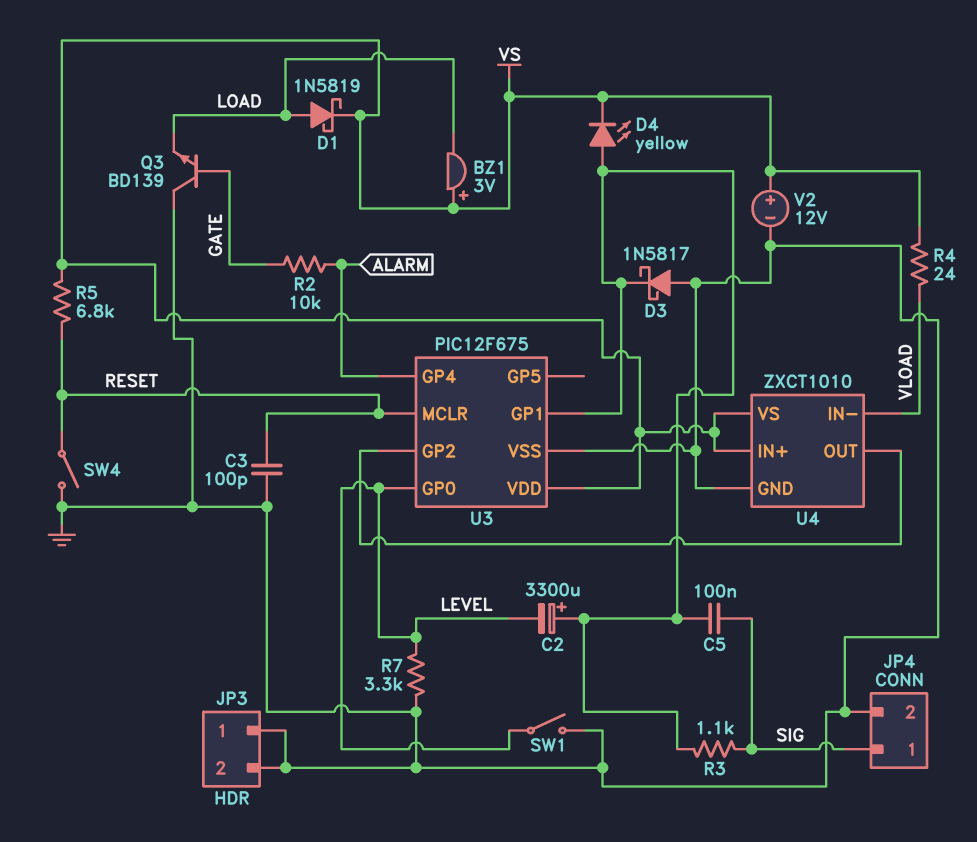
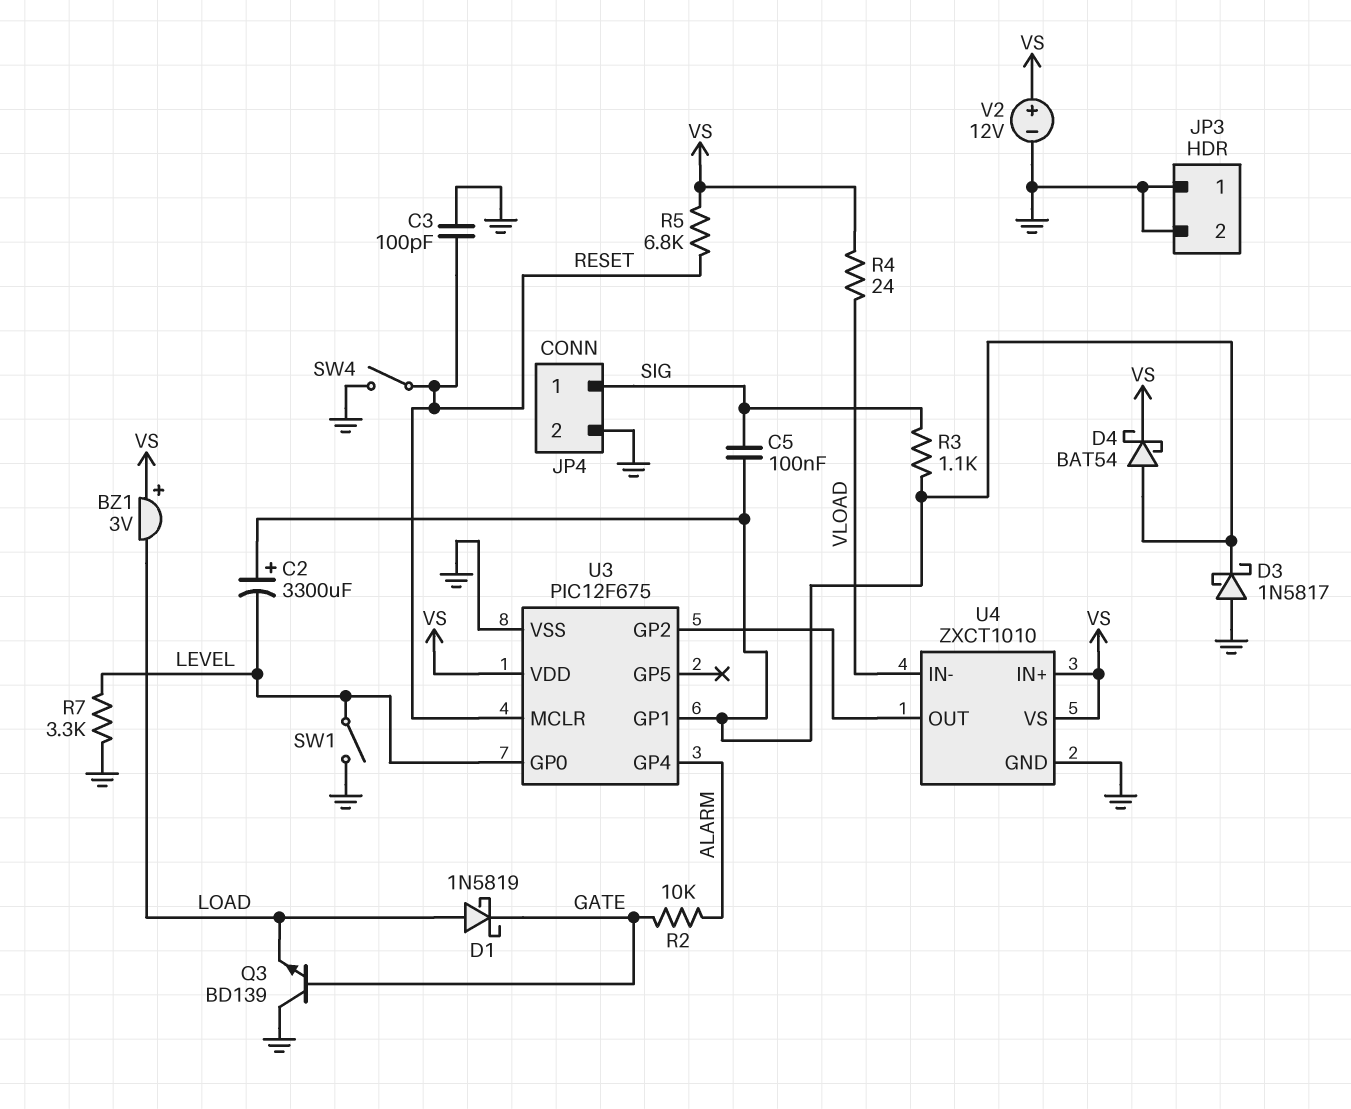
D1: schottky 1N5819 (A LOAD, K VS) -> schottky 1N5819 (A LOAD, K GATE)
D4: LED yellow (A U3/GP1, K VS) -> schottky BAT54 (A U3/GP1, K VS)

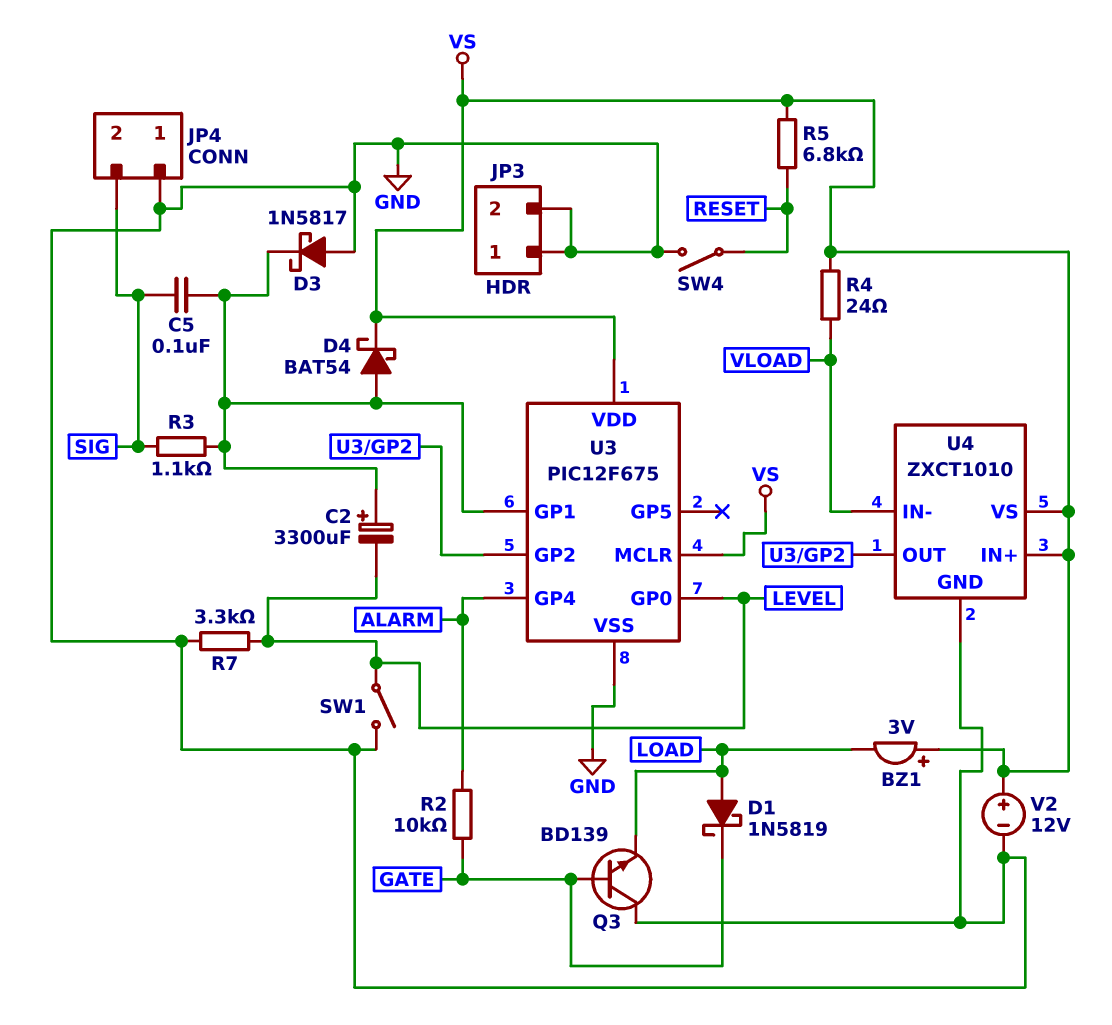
C3: 100pF (GND, RESET) -> none
JP4 pin 1: SIG -> GND
JP4 pin 2: GND -> SIG
U3 pin MCLR: RESET -> VS

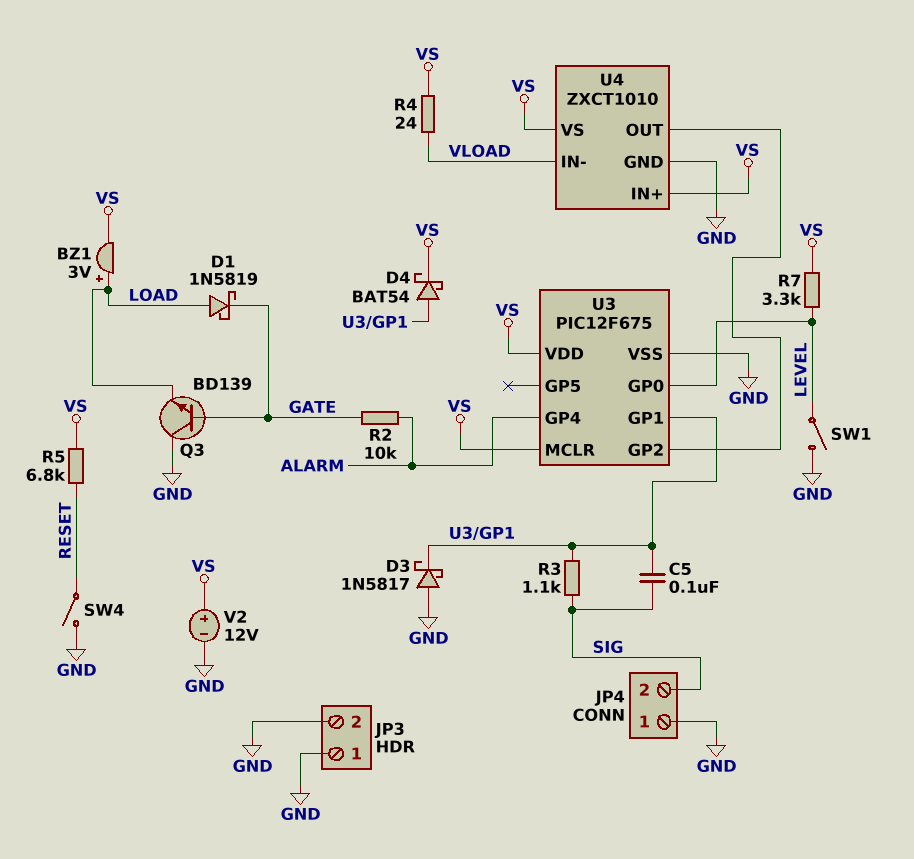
BZ1: buzzer 3V (plus VS, minus LOAD) -> buzzer 3V (plus LOAD, minus VS)
C2: 3300uF (plus U3/GP1, minus LEVEL) -> none
R7: 3.3k (GND, LEVEL) -> 3.3k (LEVEL, VS)

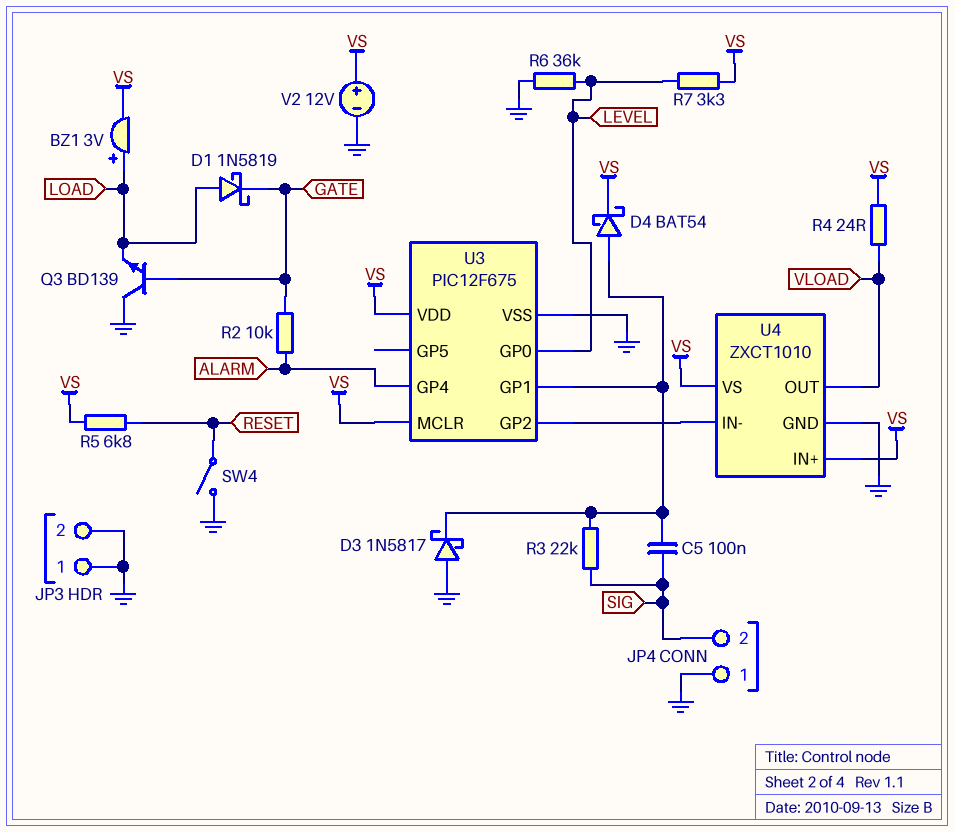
R3: 1.1k (SIG, U3/GP1) -> 22k (SIG, U3/GP1)
R6: none -> 36k (GND, LEVEL)
SW1: switch (GND, LEVEL) -> none
U4 pin IN-: VLOAD -> U3/GP2
U4 pin OUT: U3/GP2 -> VLOAD

